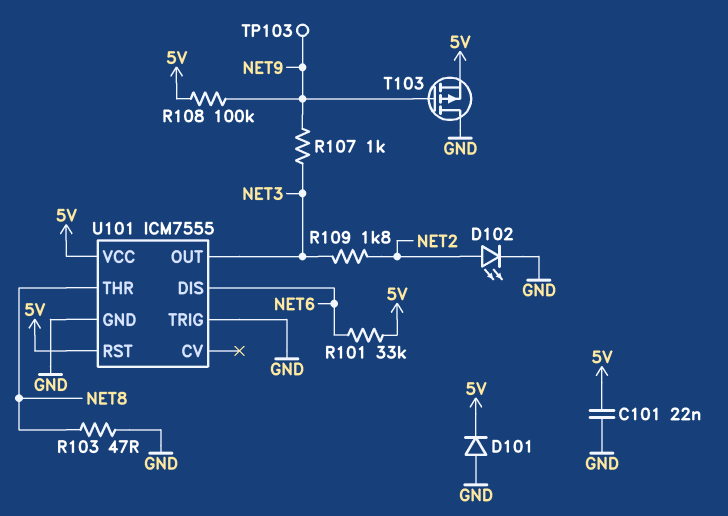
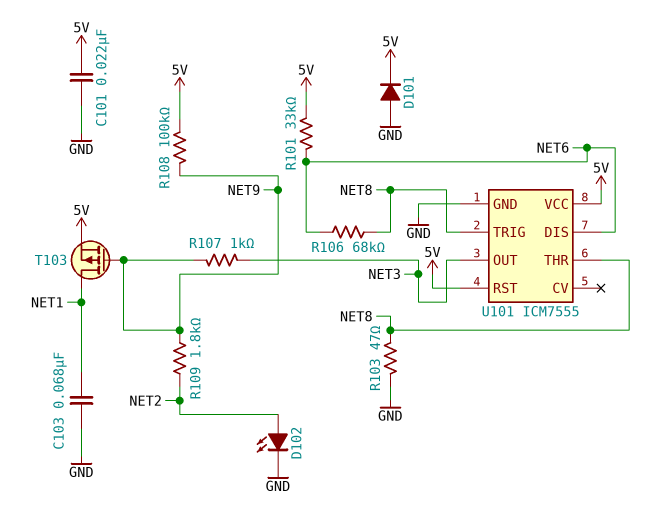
C103: none -> 68nF (GND, NET1)
R106: none -> 68k (NET6, NET8)
R109: 1.8k (NET2, NET3) -> 1.8k (NET2, NET9)
T103: PMOS (G NET9, D GND, S 5V) -> PMOS (G NET9, D NET1, S 5V)
TP103: test point (NET9) -> none
U101 pin TRIG: GND -> NET8

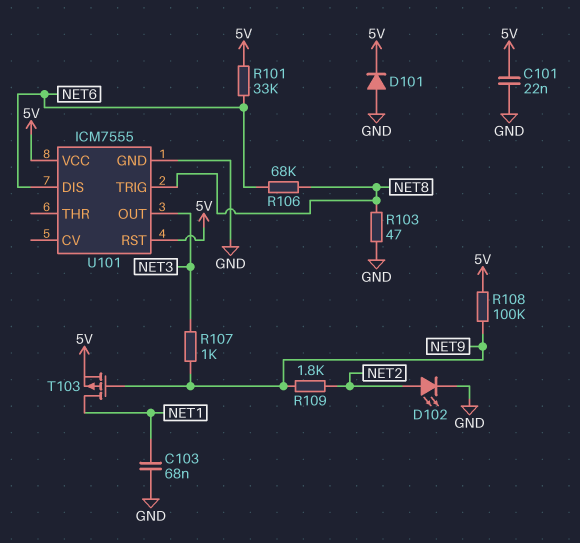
U101 pin THR: NET8 -> none

